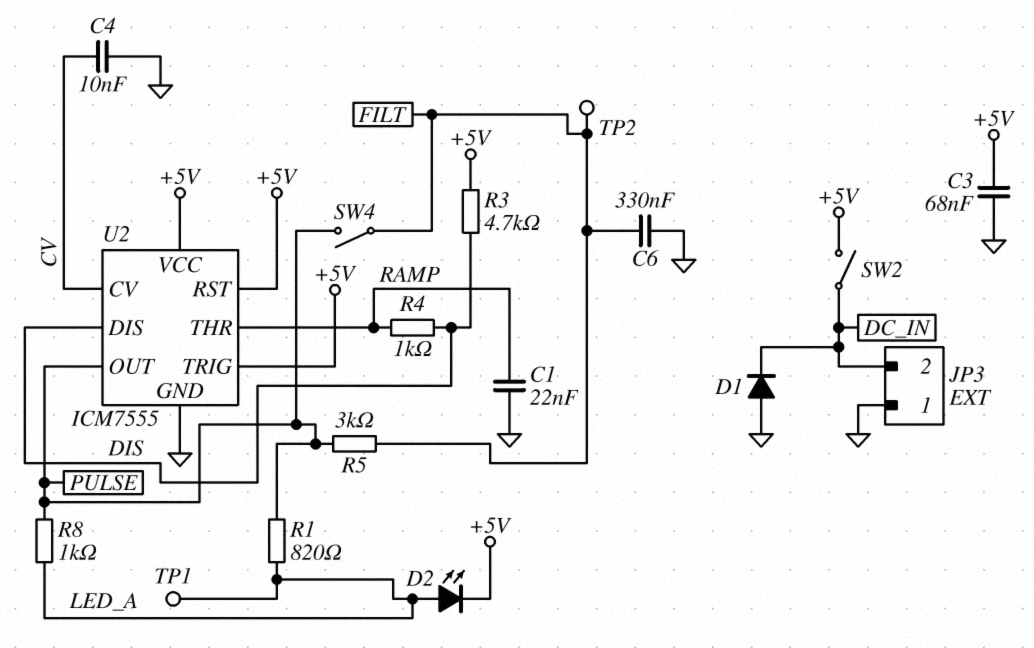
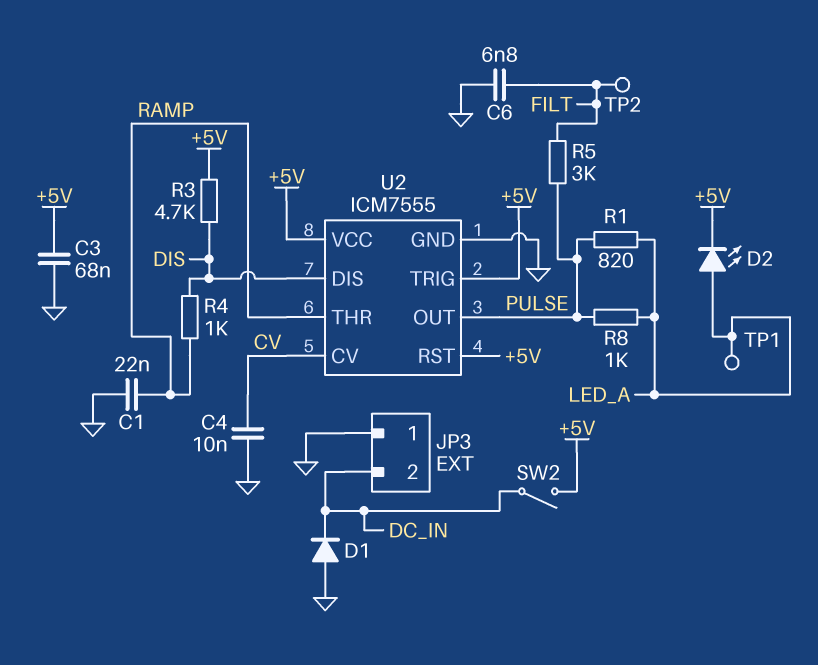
C6: 330nF (FILT, GND) -> 6.8nF (FILT, GND)
SW4: switch (FILT, PULSE) -> none

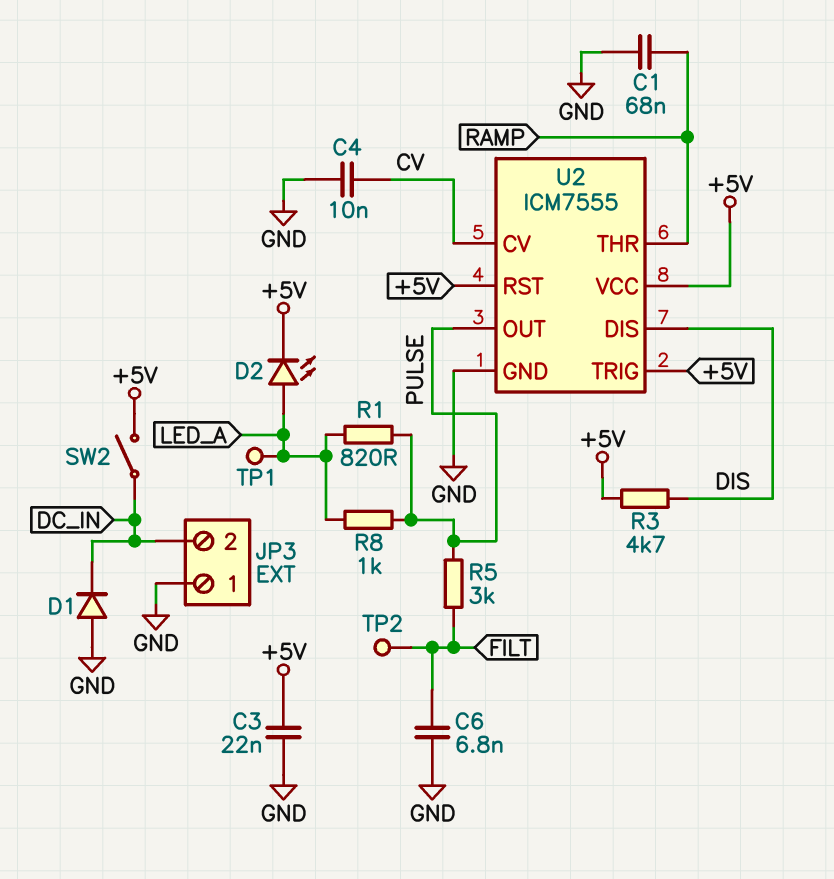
C1: 22nF (GND, RAMP) -> 68nF (GND, RAMP)
C3: 68nF (+5V, GND) -> 22nF (+5V, GND)
R4: 1k (DIS, RAMP) -> none

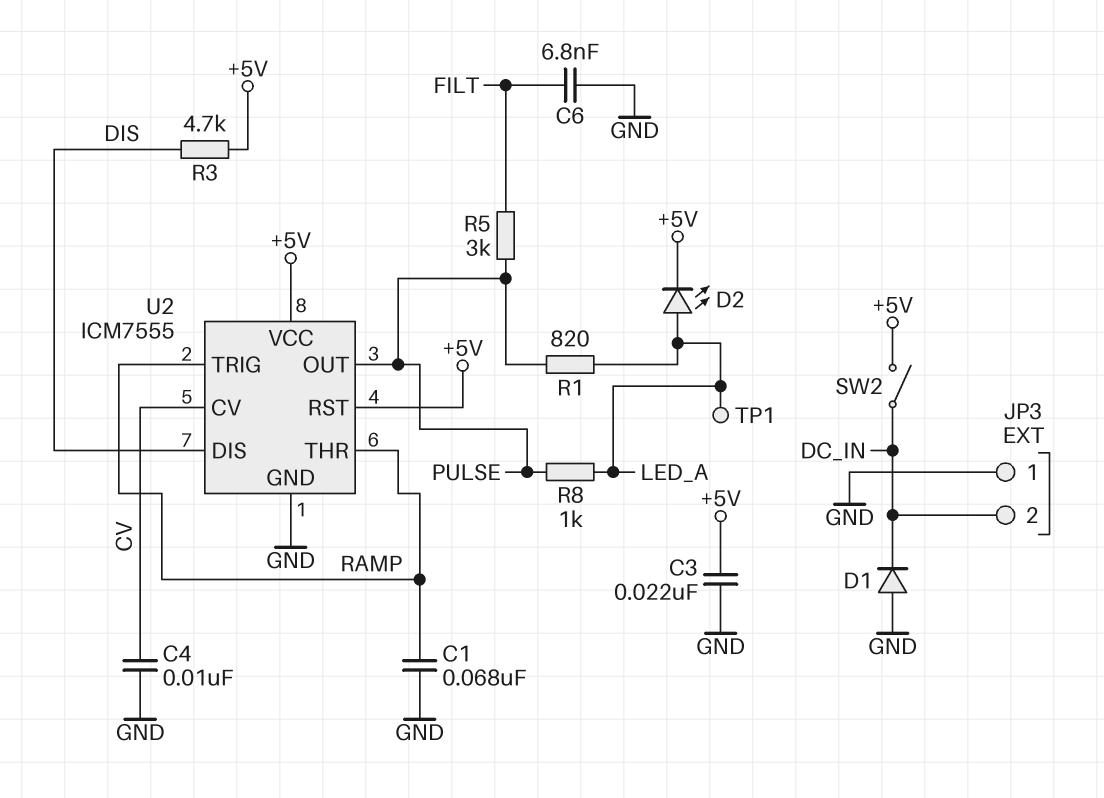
TP2: test point (FILT) -> none
U2 pin TRIG: +5V -> RAMP

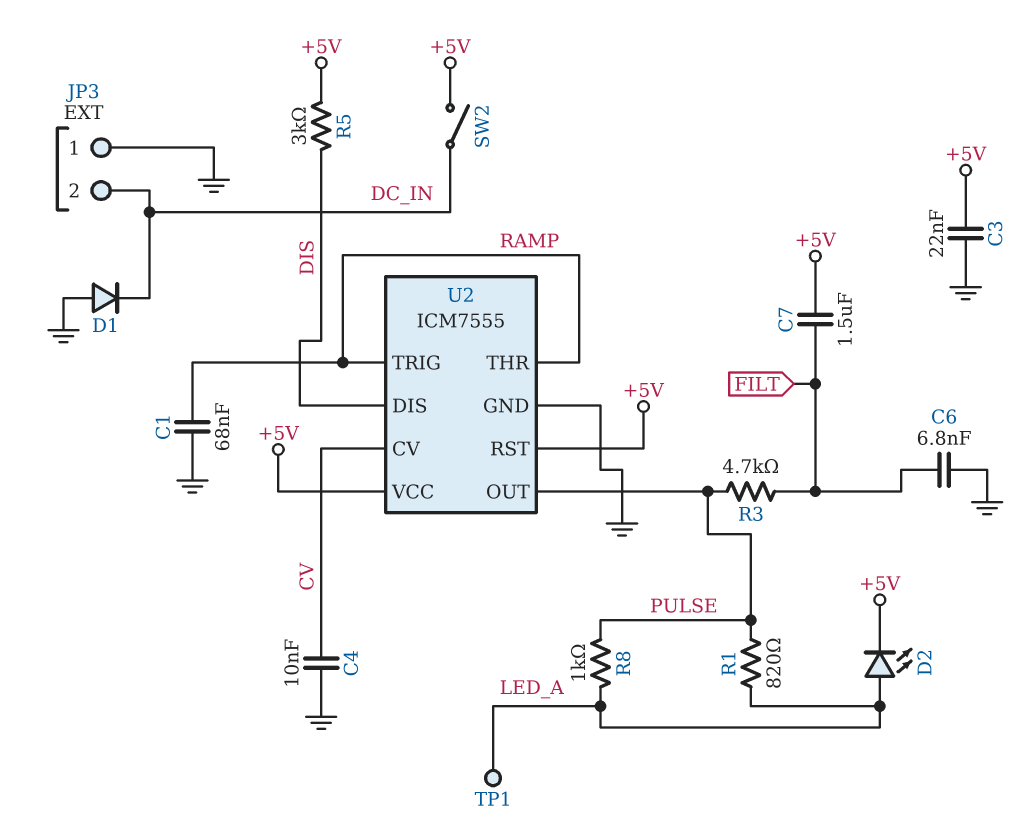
C7: none -> 1.5uF (+5V, FILT)
R3: 4.7k (+5V, DIS) -> 4.7k (FILT, PULSE)
R5: 3k (FILT, PULSE) -> 3k (+5V, DIS)

